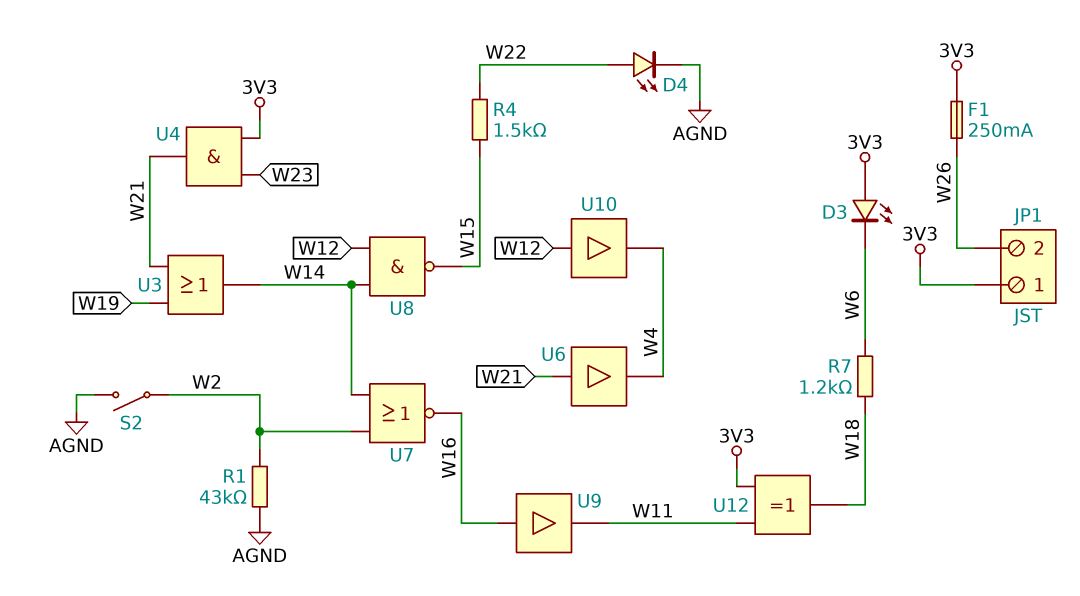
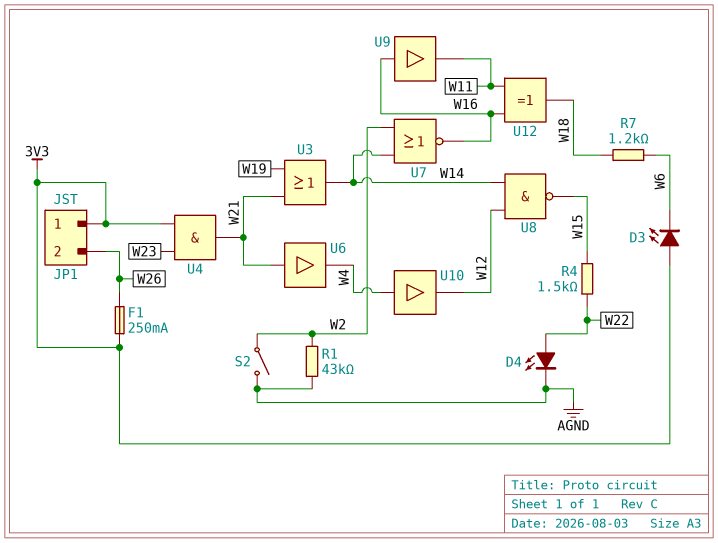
U10: buffer (in W12, out W4) -> buffer (in W4, out W12)
U12: XOR (in 3V3, in W11, out W18) -> XOR (in W11, in W16, out W18)

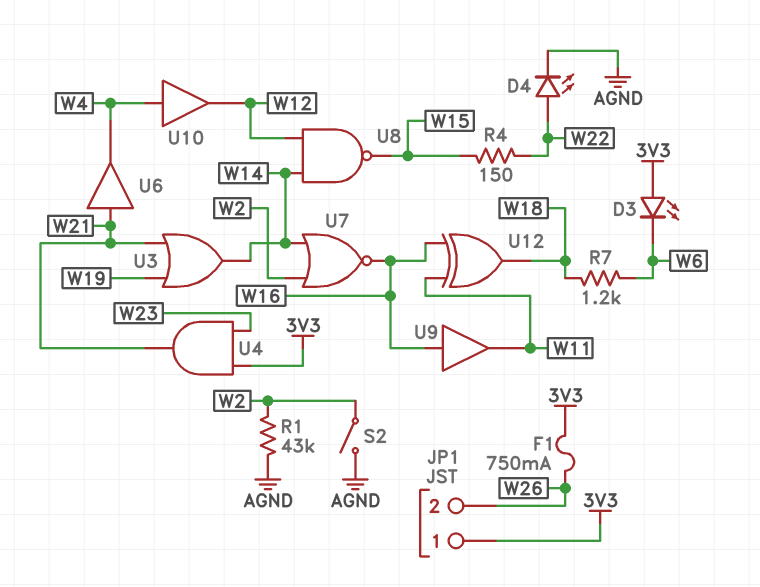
F1: 250mA (3V3, W26) -> 750mA (3V3, W26)
R4: 1.5k (W15, W22) -> 150 (W15, W22)

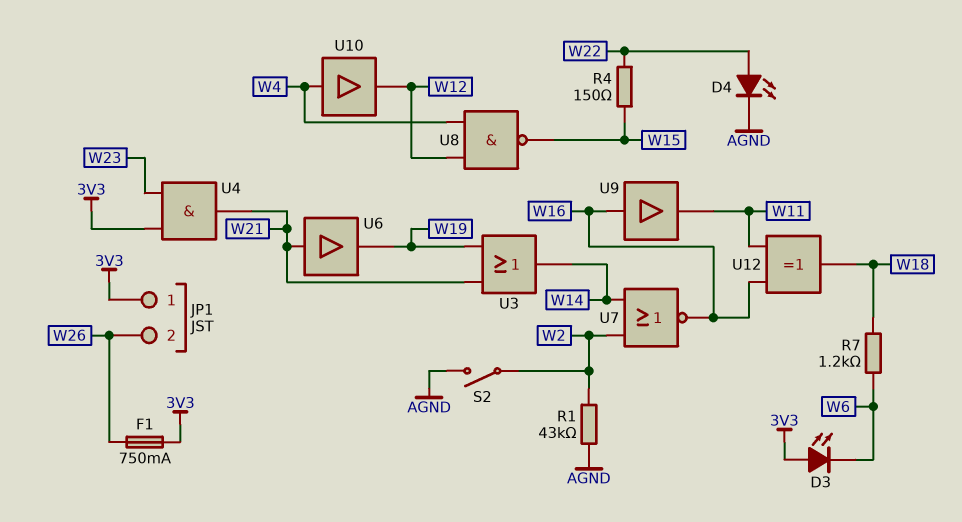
U6: buffer (in W21, out W4) -> buffer (in W21, out W19)
U8: NAND (in W12, in W14, out W15) -> NAND (in W4, in W12, out W15)

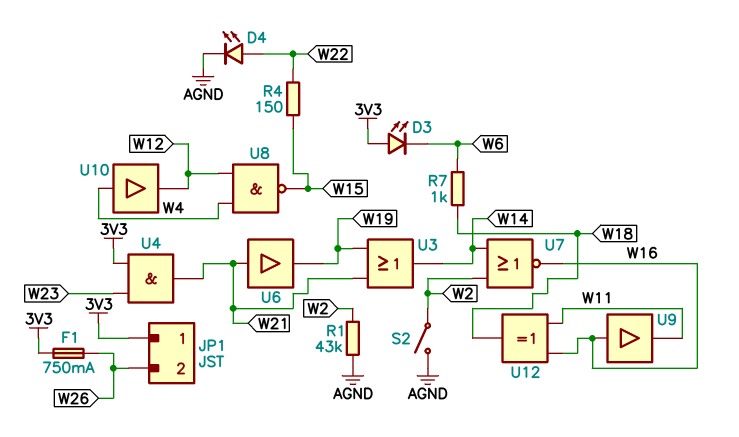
R7: 1.2k (W6, W18) -> 1k (W6, W18)

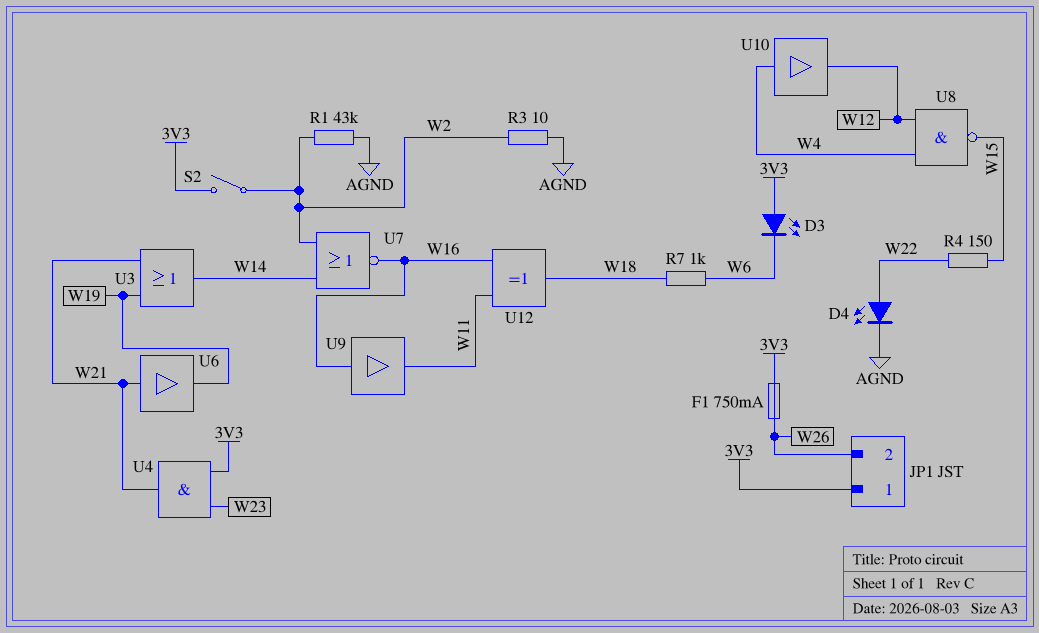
R3: none -> 10 (AGND, W2)
S2: switch (AGND, W2) -> switch (3V3, W2)

